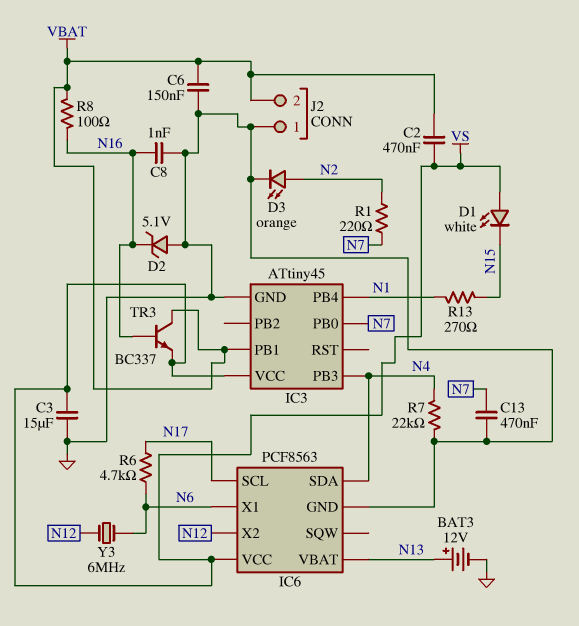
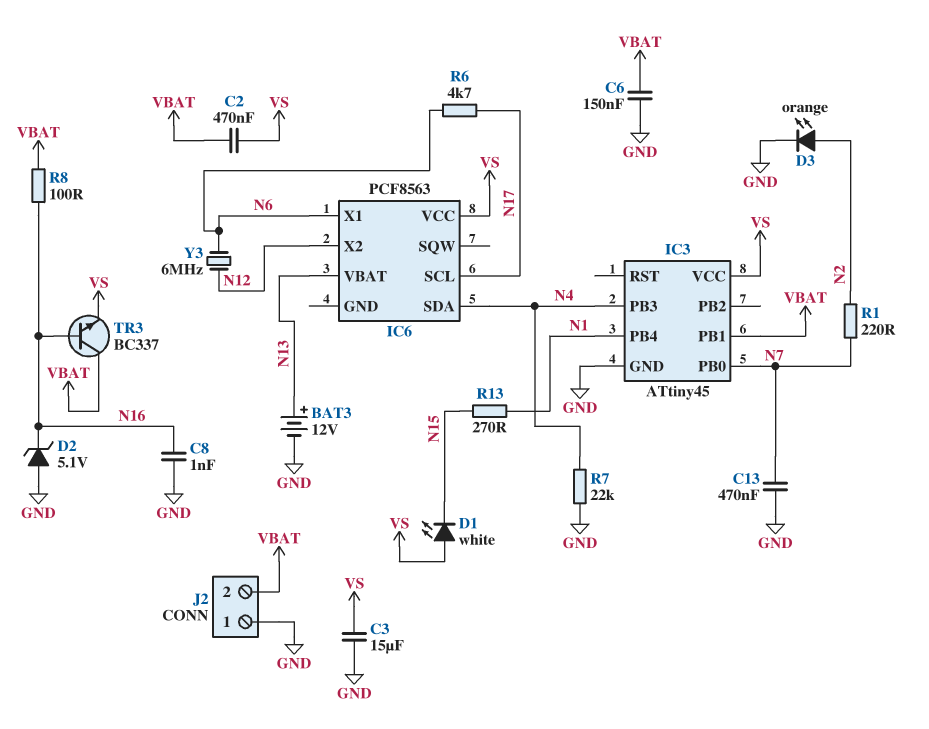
IC6 pin GND: GND -> none

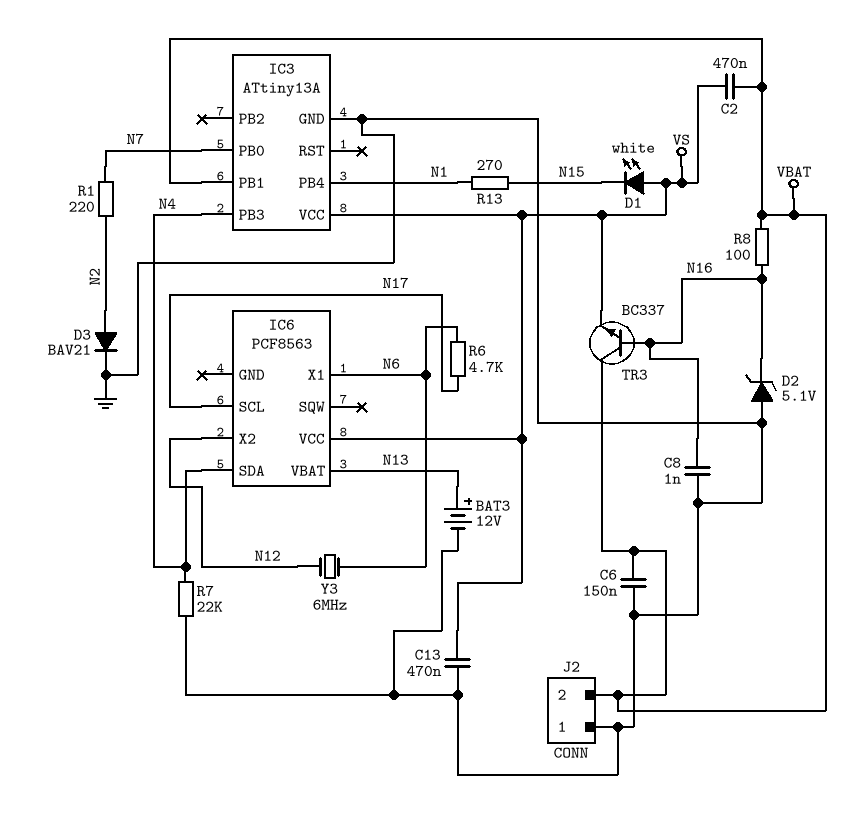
C3: 15uF (GND, VS) -> none
C13: 470nF (GND, N7) -> 470nF (GND, VS)
D3: LED orange (A N2, K GND) -> diode BAV21 (A N2, K GND)
IC3: ATtiny45 -> ATtiny13A

